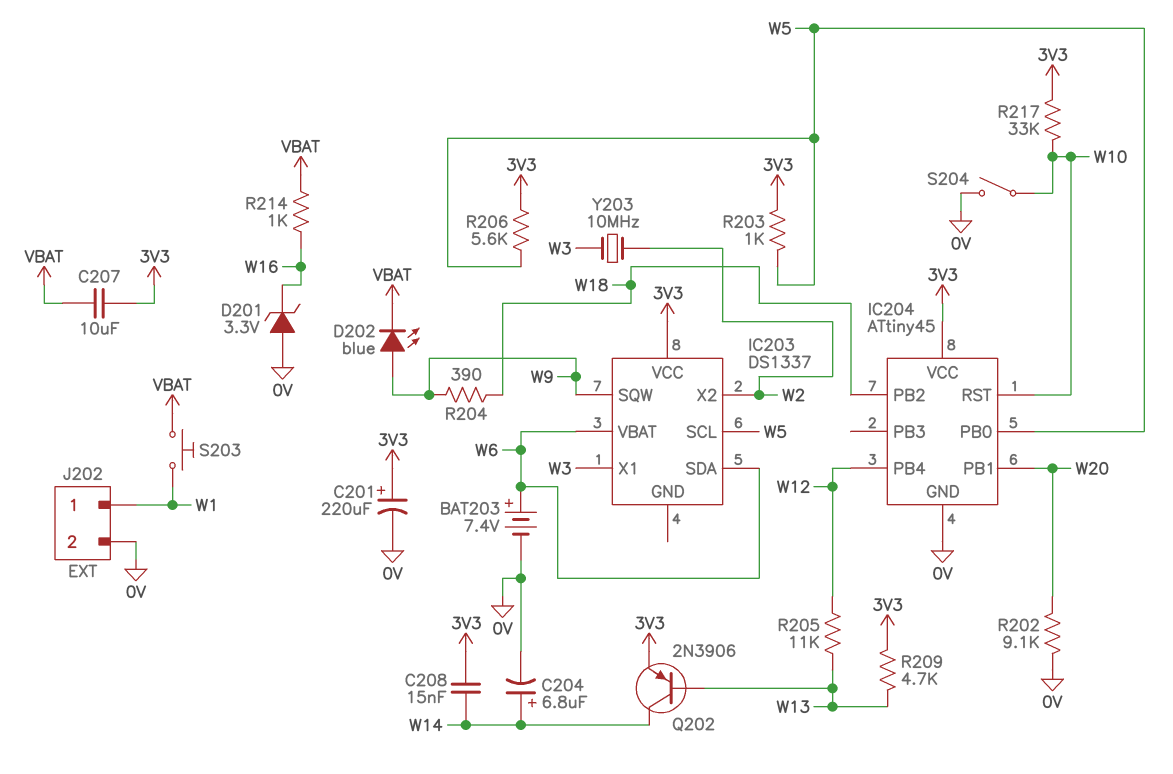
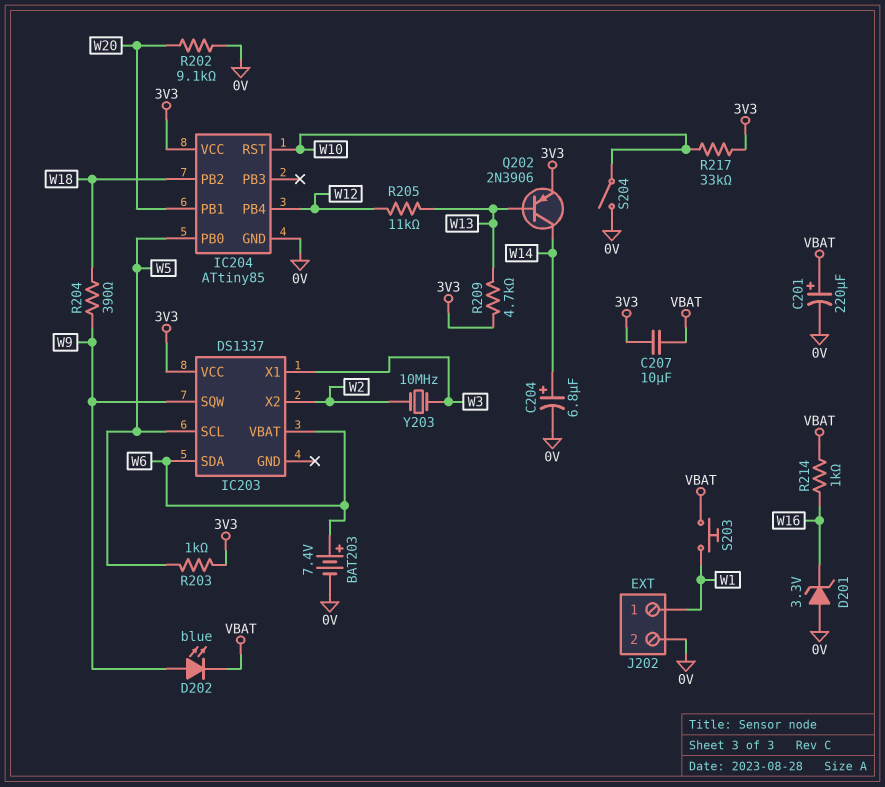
C201: 220uF (plus 3V3, minus 0V) -> 220uF (plus VBAT, minus 0V)
C208: 15nF (3V3, W14) -> none
IC204: ATtiny45 -> ATtiny85
R206: 5.6k (3V3, W5) -> none

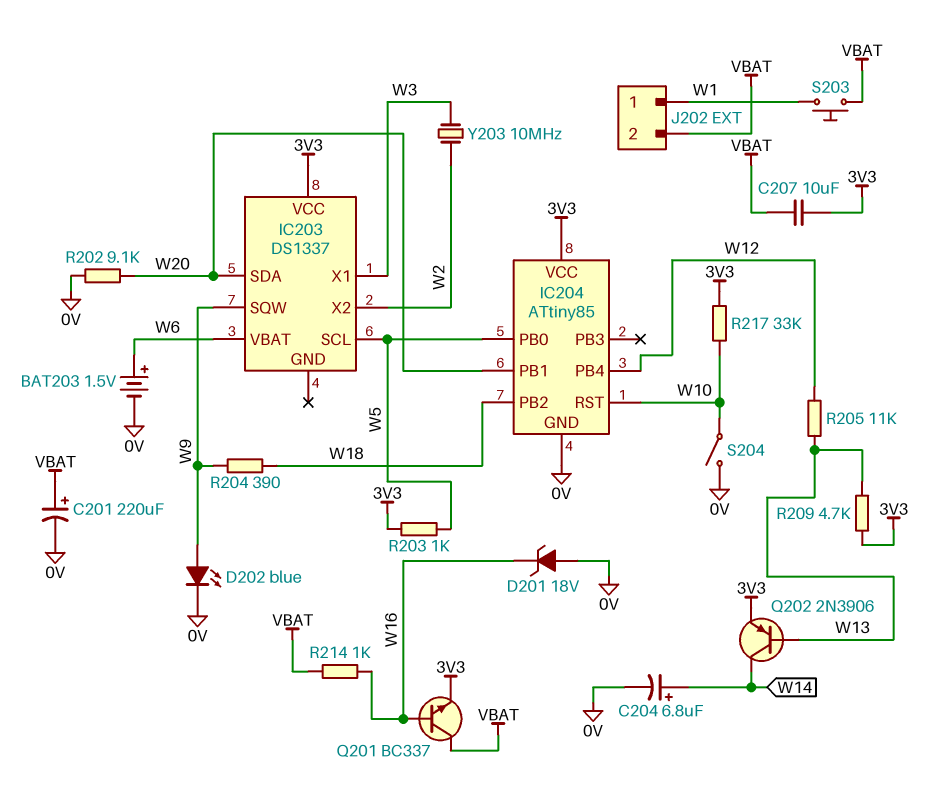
BAT203: 7.4V (plus W6, minus 0V) -> 1.5V (plus W6, minus 0V)
D201: zener 3.3V (A 0V, K W16) -> zener 18V (A 0V, K W16)
D202: LED blue (A W9, K VBAT) -> LED blue (A W9, K 0V)
IC203 pin SDA: W6 -> W20
J202 pin 2: 0V -> VBAT
Q201: none -> NPN BC337 (B W16, C VBAT, E 3V3)

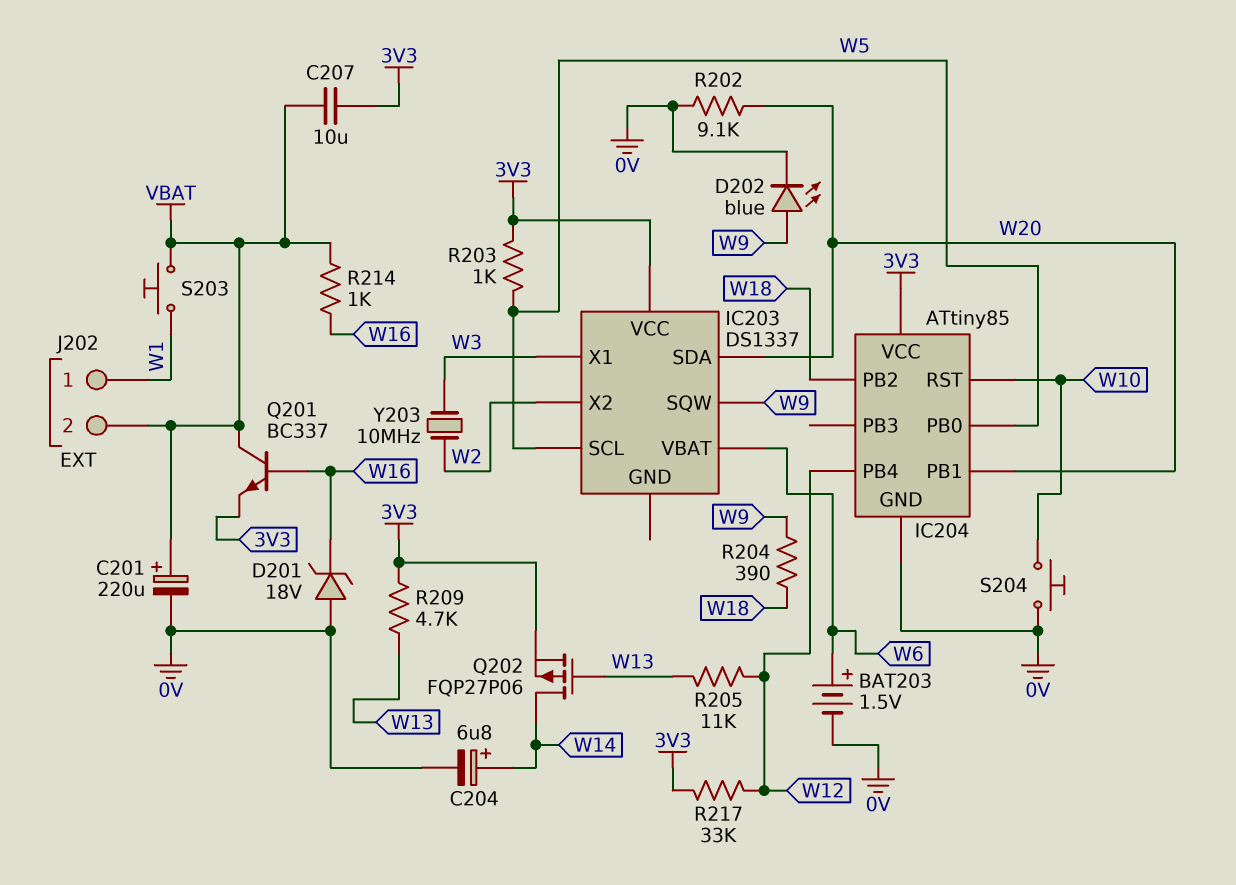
Q202: PNP 2N3906 (B W13, C W14, E 3V3) -> PMOS FQP27P06 (G W13, D W14, S 3V3)
R217: 33k (3V3, W10) -> 33k (3V3, W12)
S204: switch (0V, W10) -> button (0V, W10)

